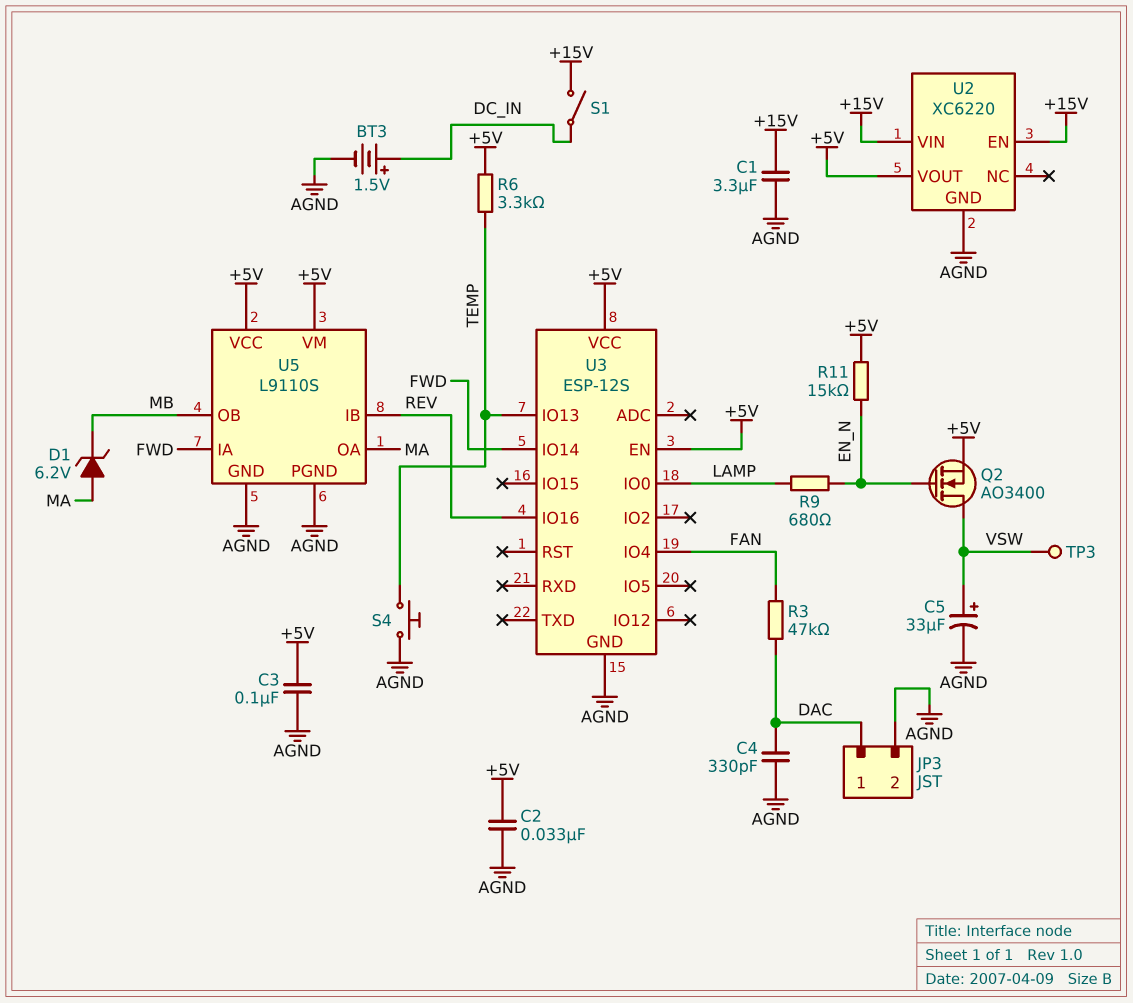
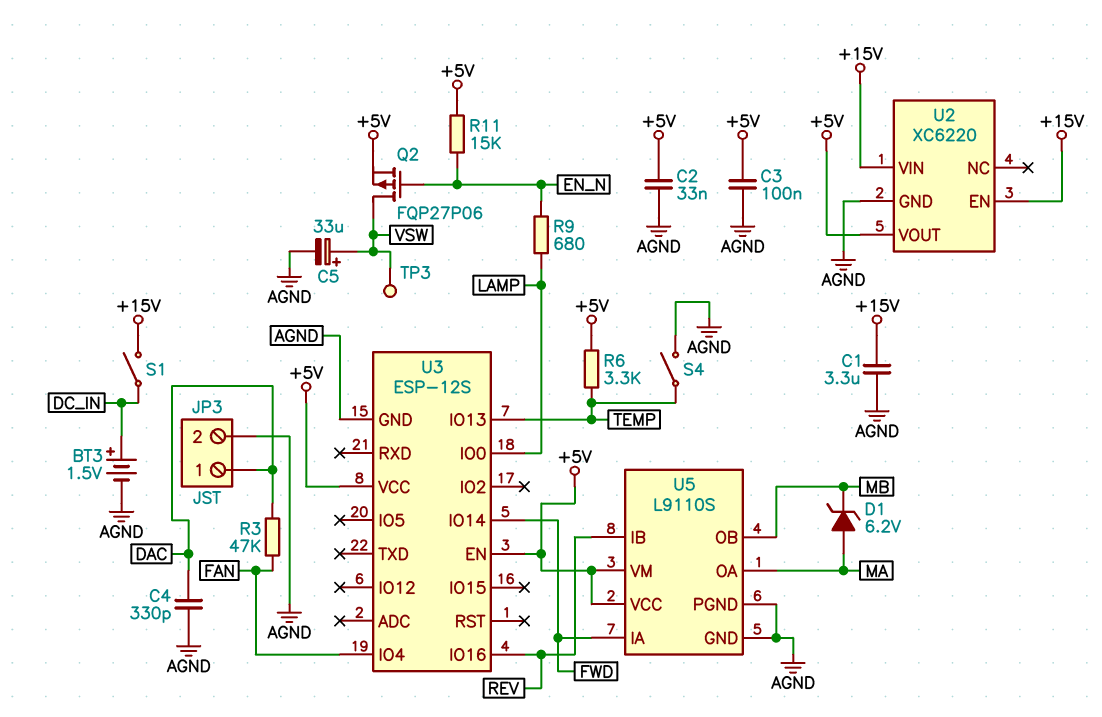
Q2: NMOS AO3400 (G EN_N, D VSW, S +5V) -> PMOS FQP27P06 (G EN_N, D VSW, S +5V)
S4: button (AGND, TEMP) -> switch (AGND, TEMP)

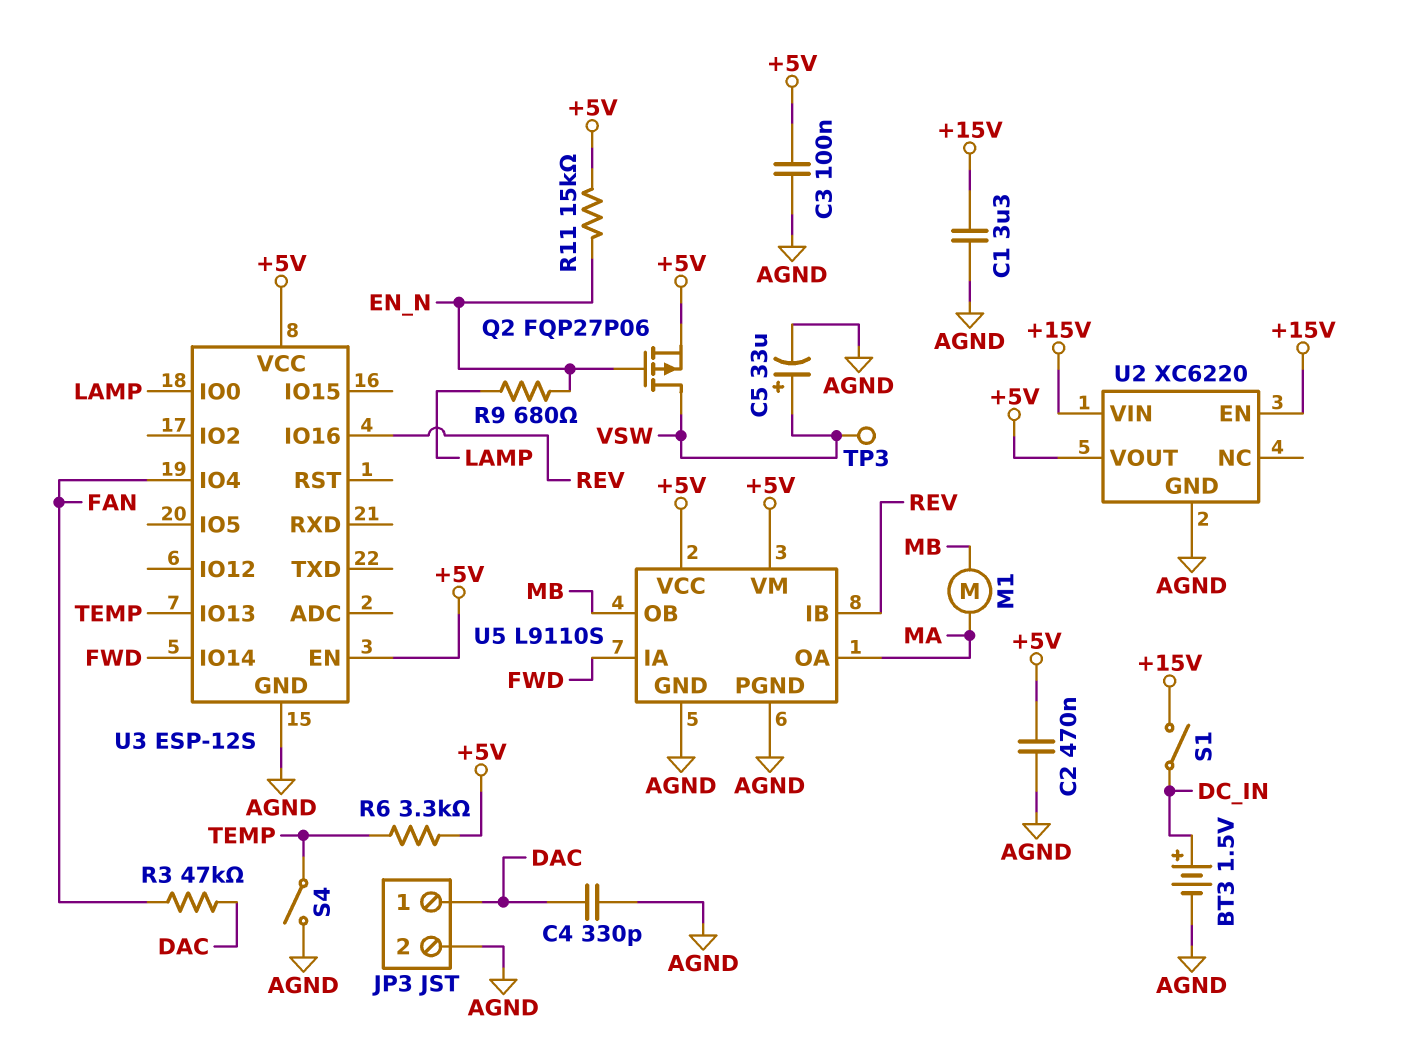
C2: 33nF (+5V, AGND) -> 470nF (+5V, AGND)
D1: zener 6.2V (A MA, K MB) -> none
M1: none -> motor (MA, MB)

